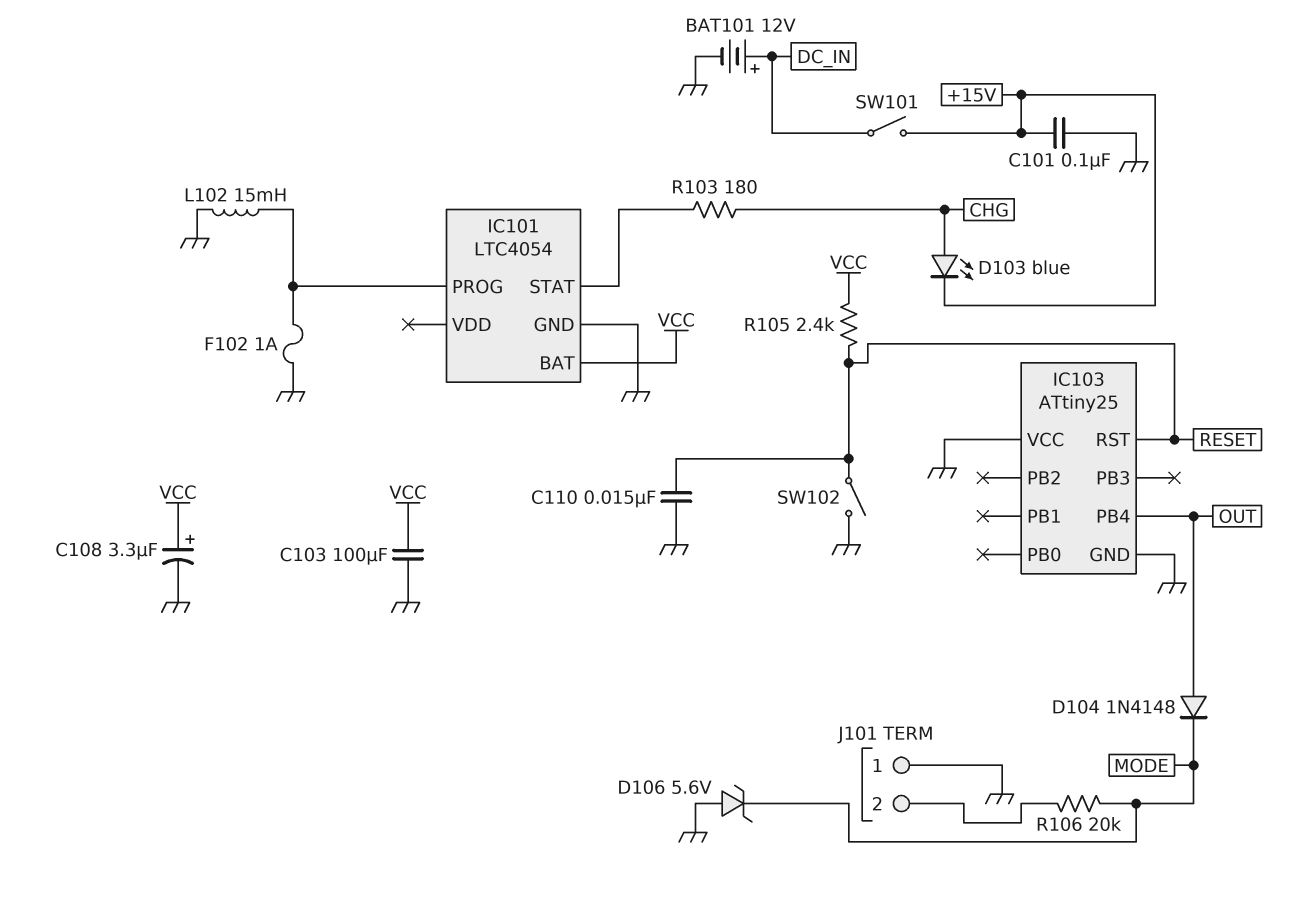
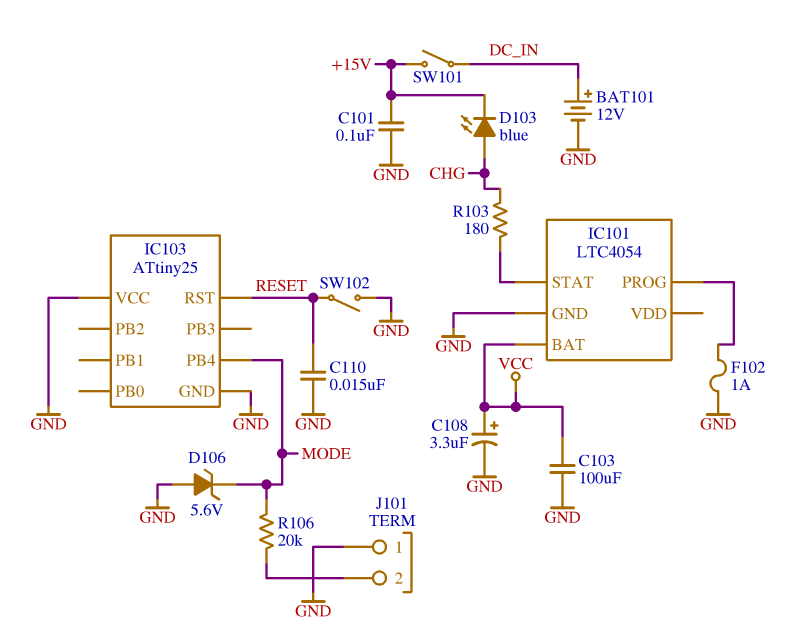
D104: diode 1N4148 (A OUT, K MODE) -> none
IC103 pin PB4: OUT -> MODE
L102: 15mH (GND, IC101/PROG) -> none
R105: 2.4k (RESET, VCC) -> none

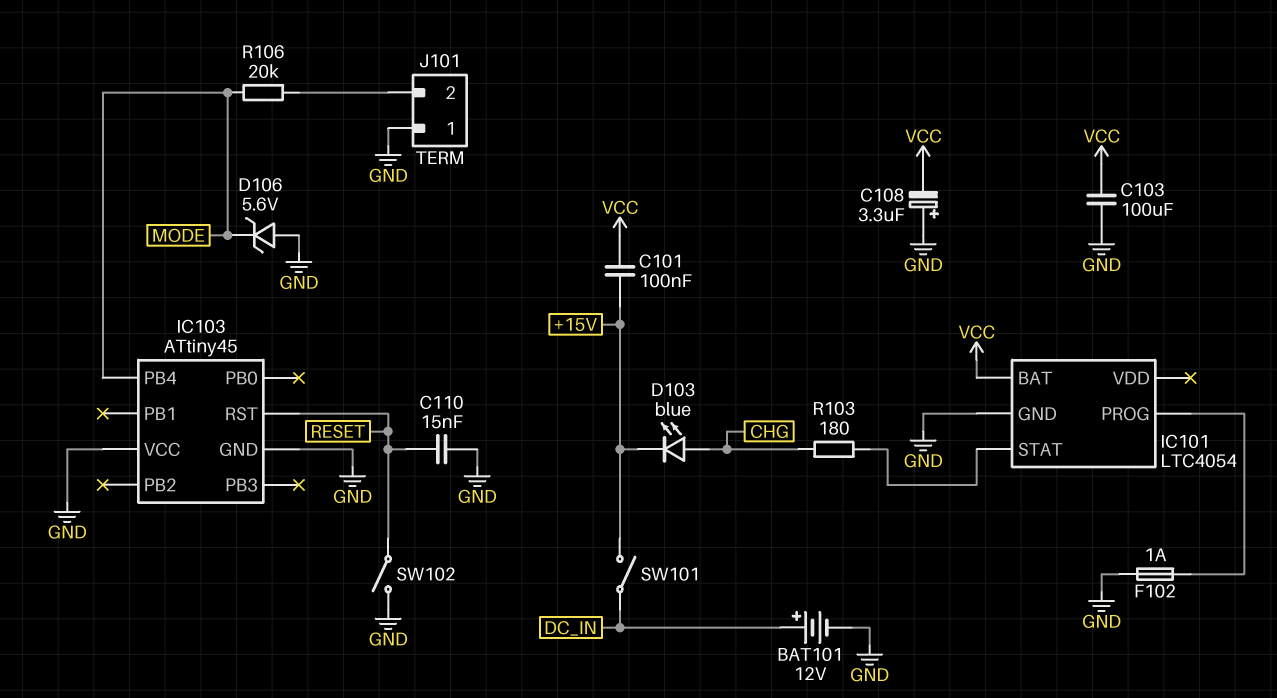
C101: 100nF (+15V, GND) -> 100nF (+15V, VCC)
C108: 3.3uF (plus VCC, minus GND) -> 3.3uF (plus GND, minus VCC)
IC103: ATtiny25 -> ATtiny45

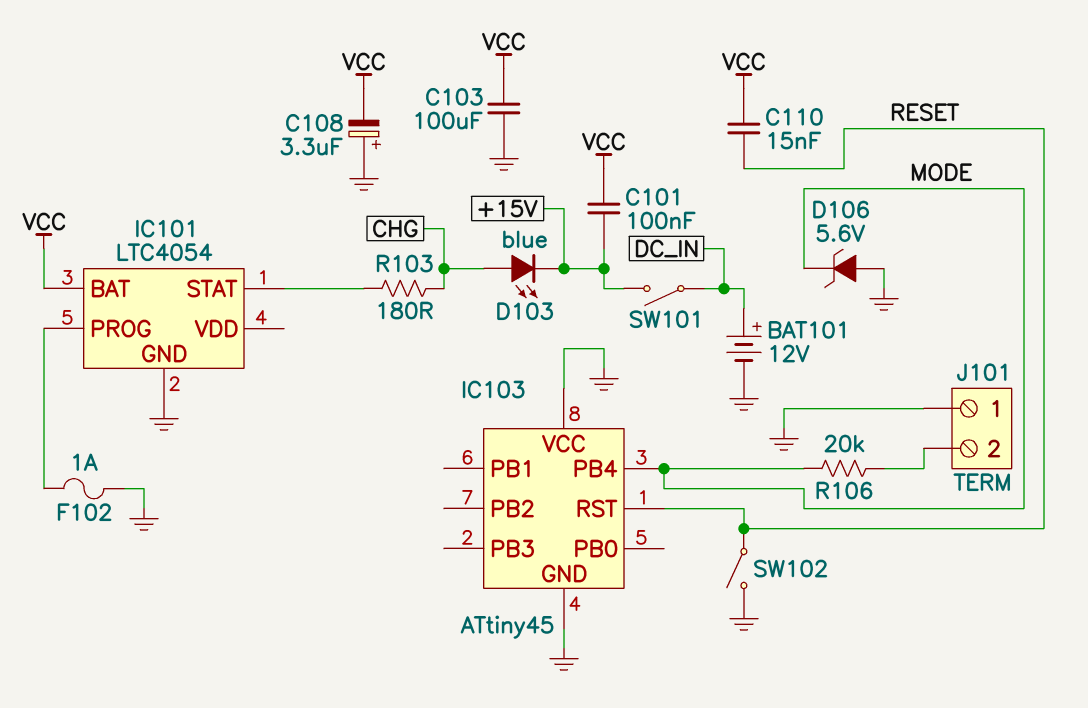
C110: 15nF (GND, RESET) -> 15nF (RESET, VCC)

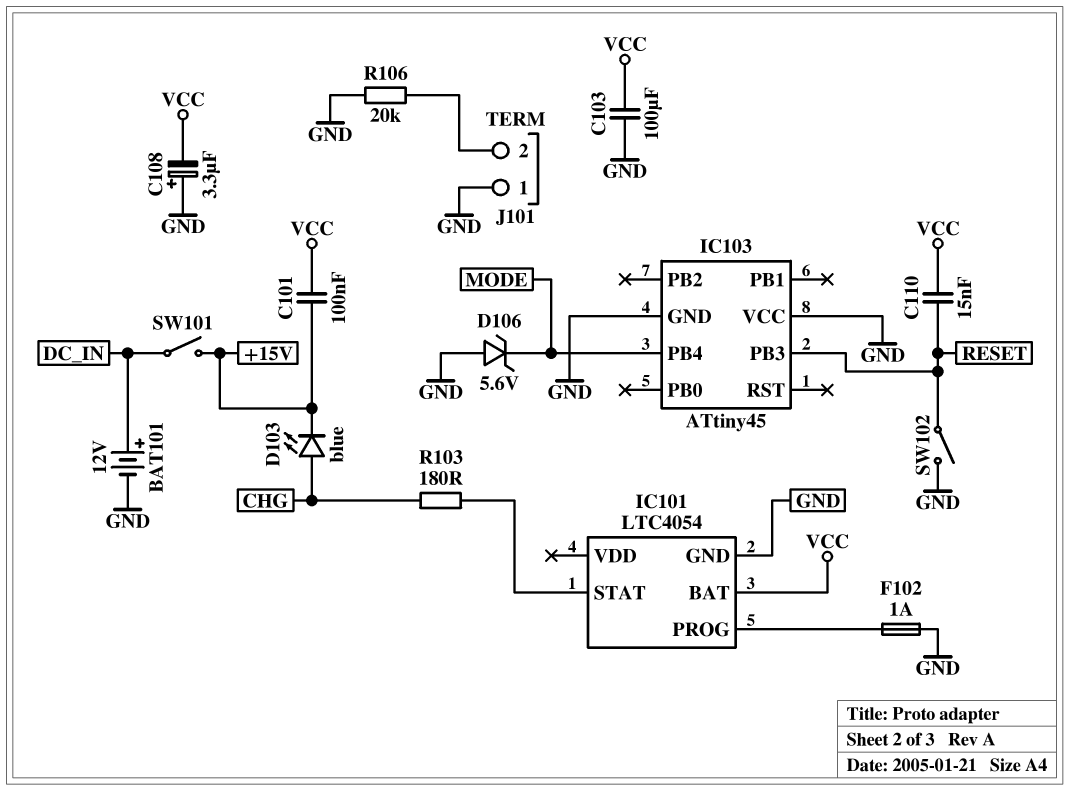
IC103 pin PB3: none -> RESET
IC103 pin RST: RESET -> none
R106: 20k (J101/2, MODE) -> 20k (GND, J101/2)

